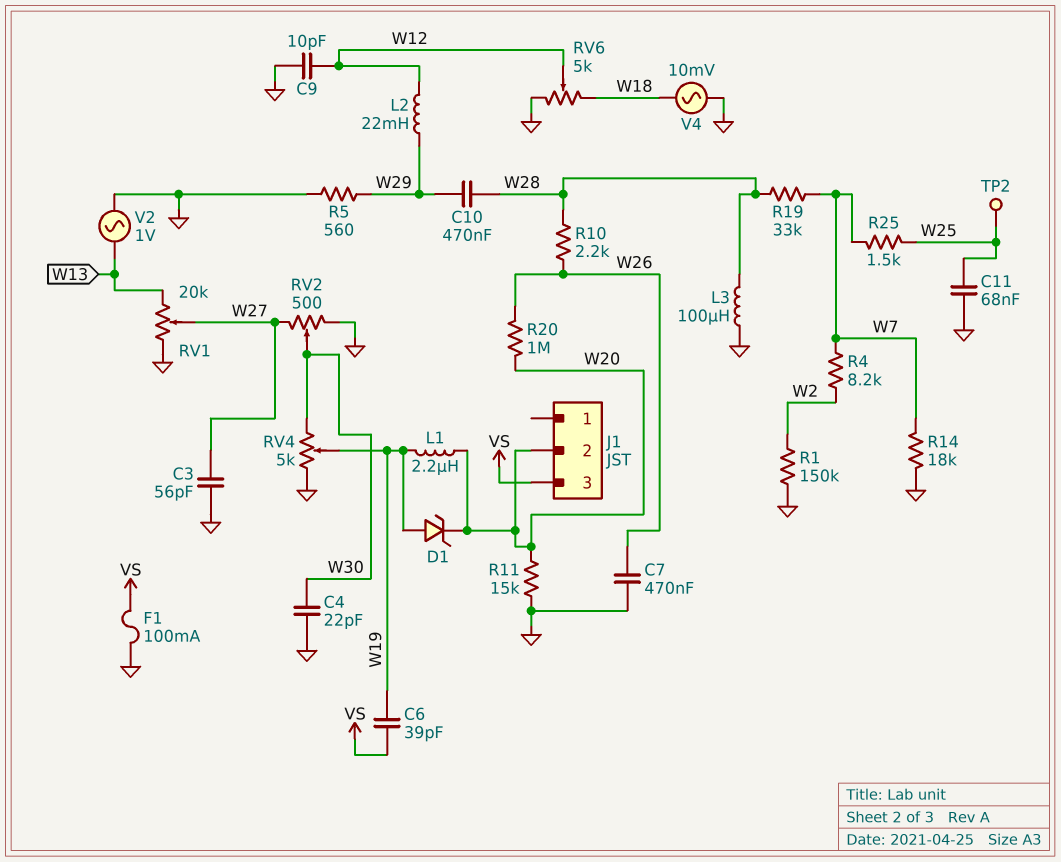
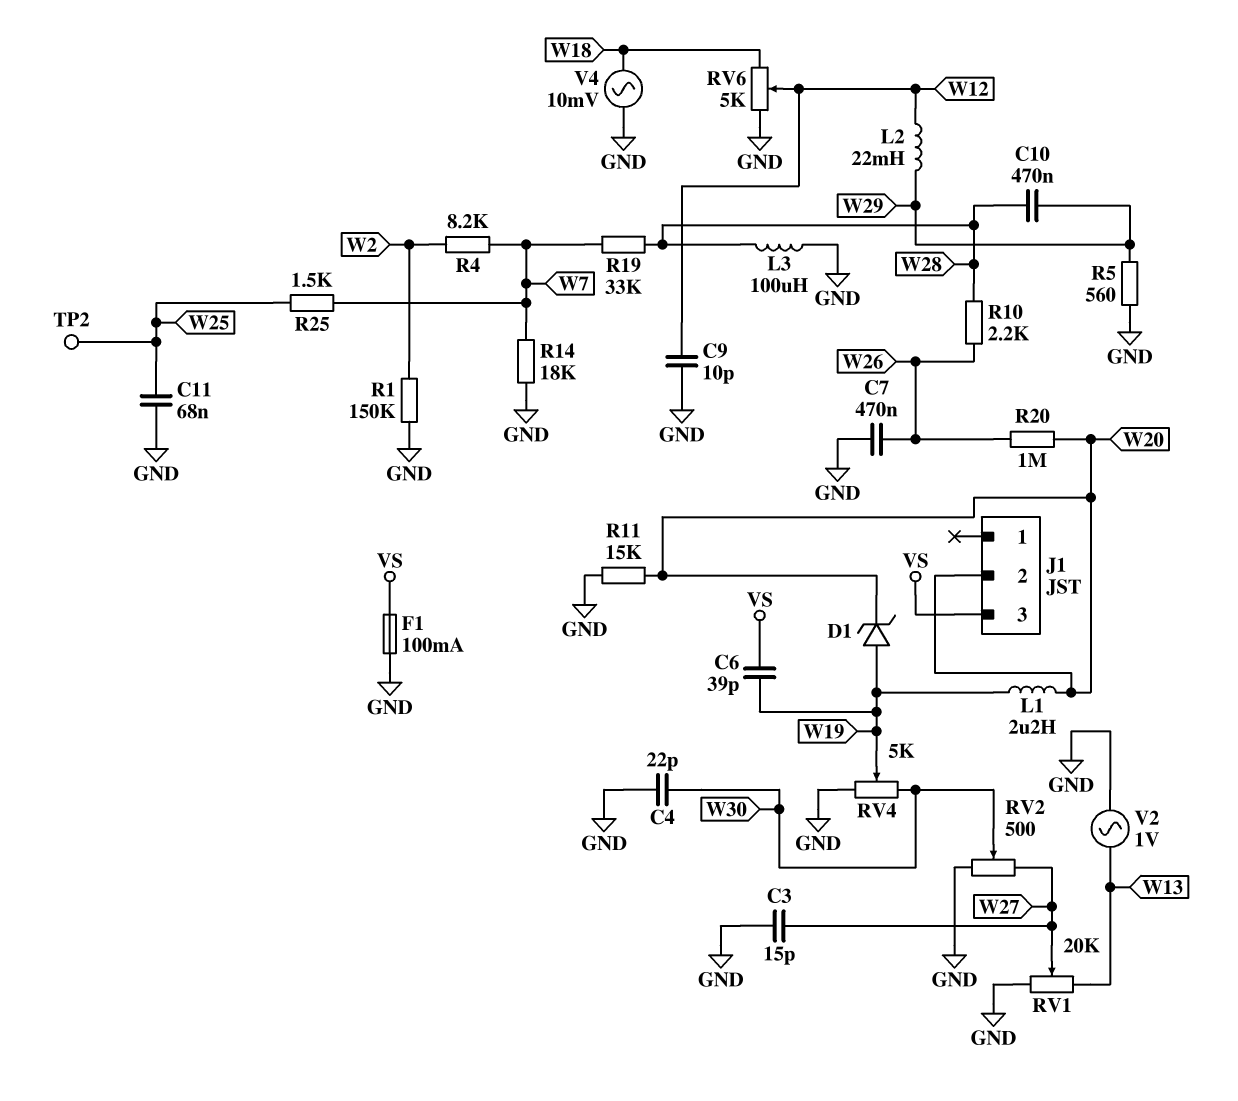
C3: 56pF (GND, W27) -> 15pF (GND, W27)

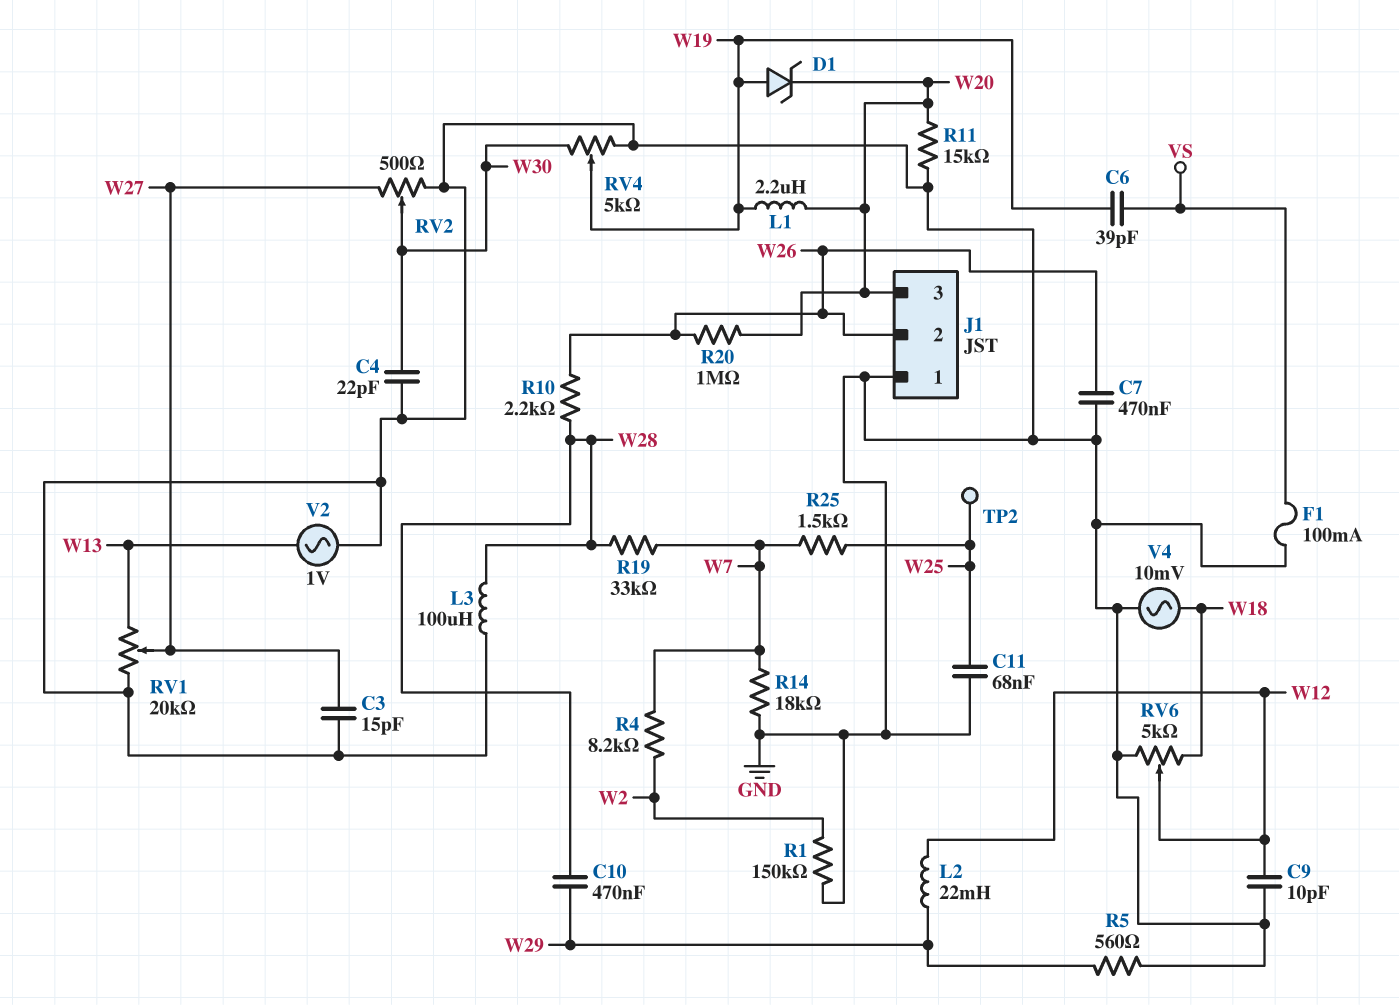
J1 pin 1: none -> GND
J1 pin 2: W20 -> W26
J1 pin 3: VS -> W20

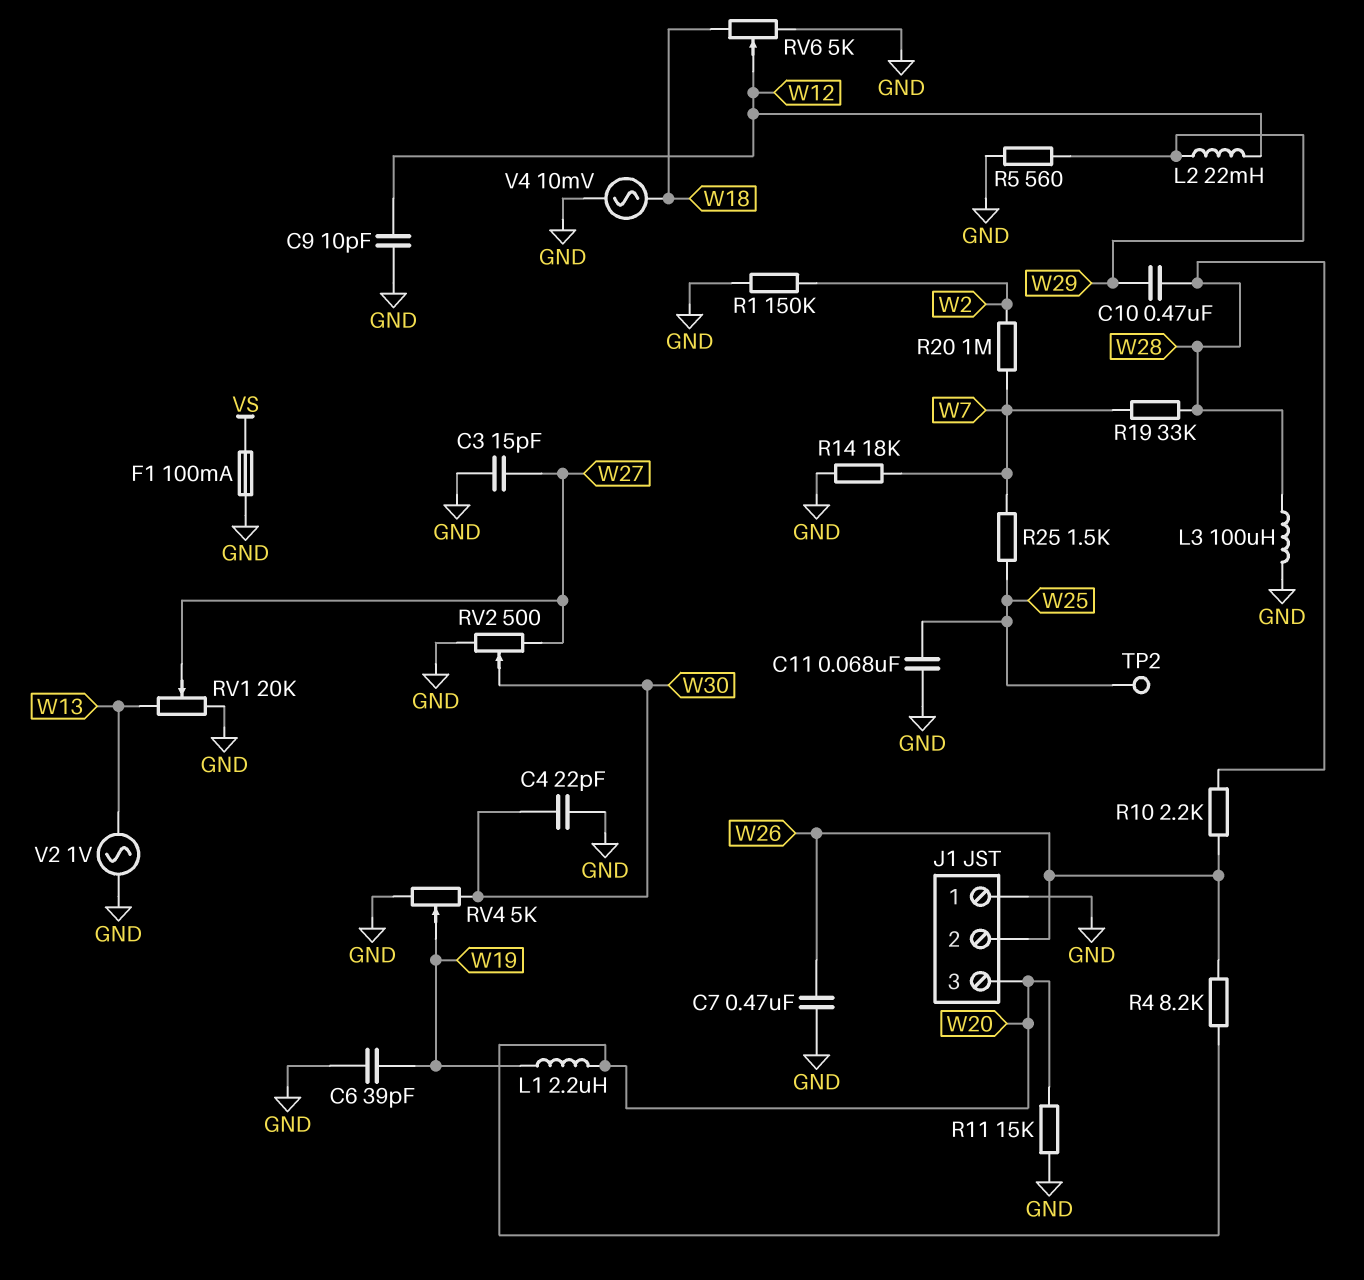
C6: 39pF (VS, W19) -> 39pF (GND, W19)
D1: zener (A W19, K W20) -> none
R4: 8.2k (W2, W7) -> 8.2k (W20, W26)
R20: 1M (W20, W26) -> 1M (W2, W7)

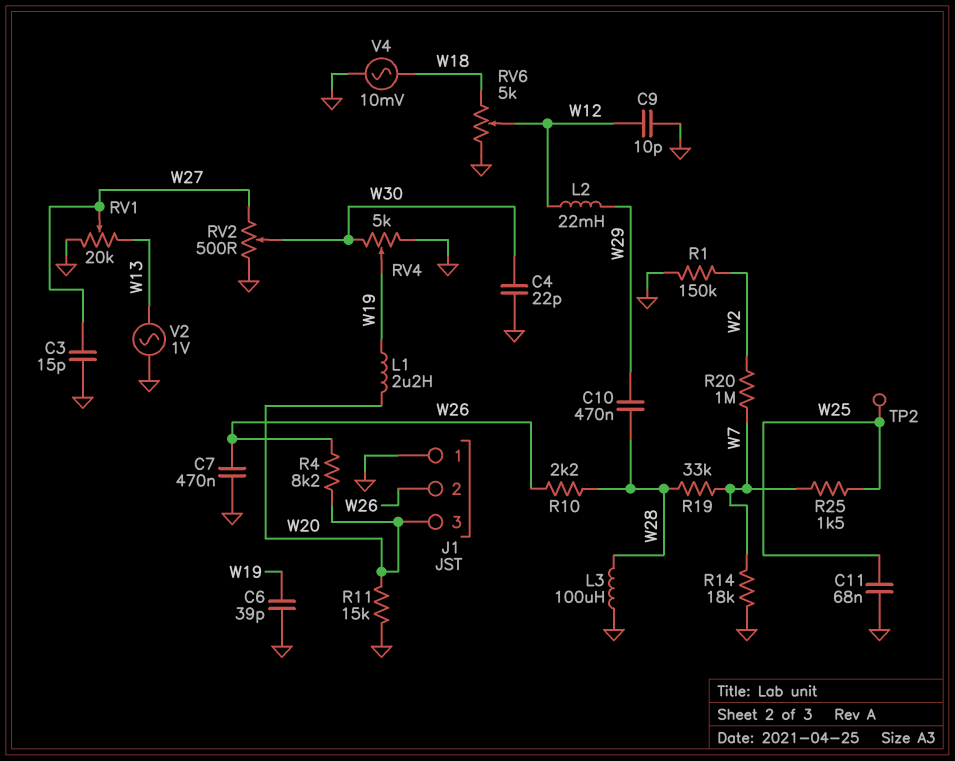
F1: 100mA (GND, VS) -> none
R5: 560 (GND, W29) -> none

